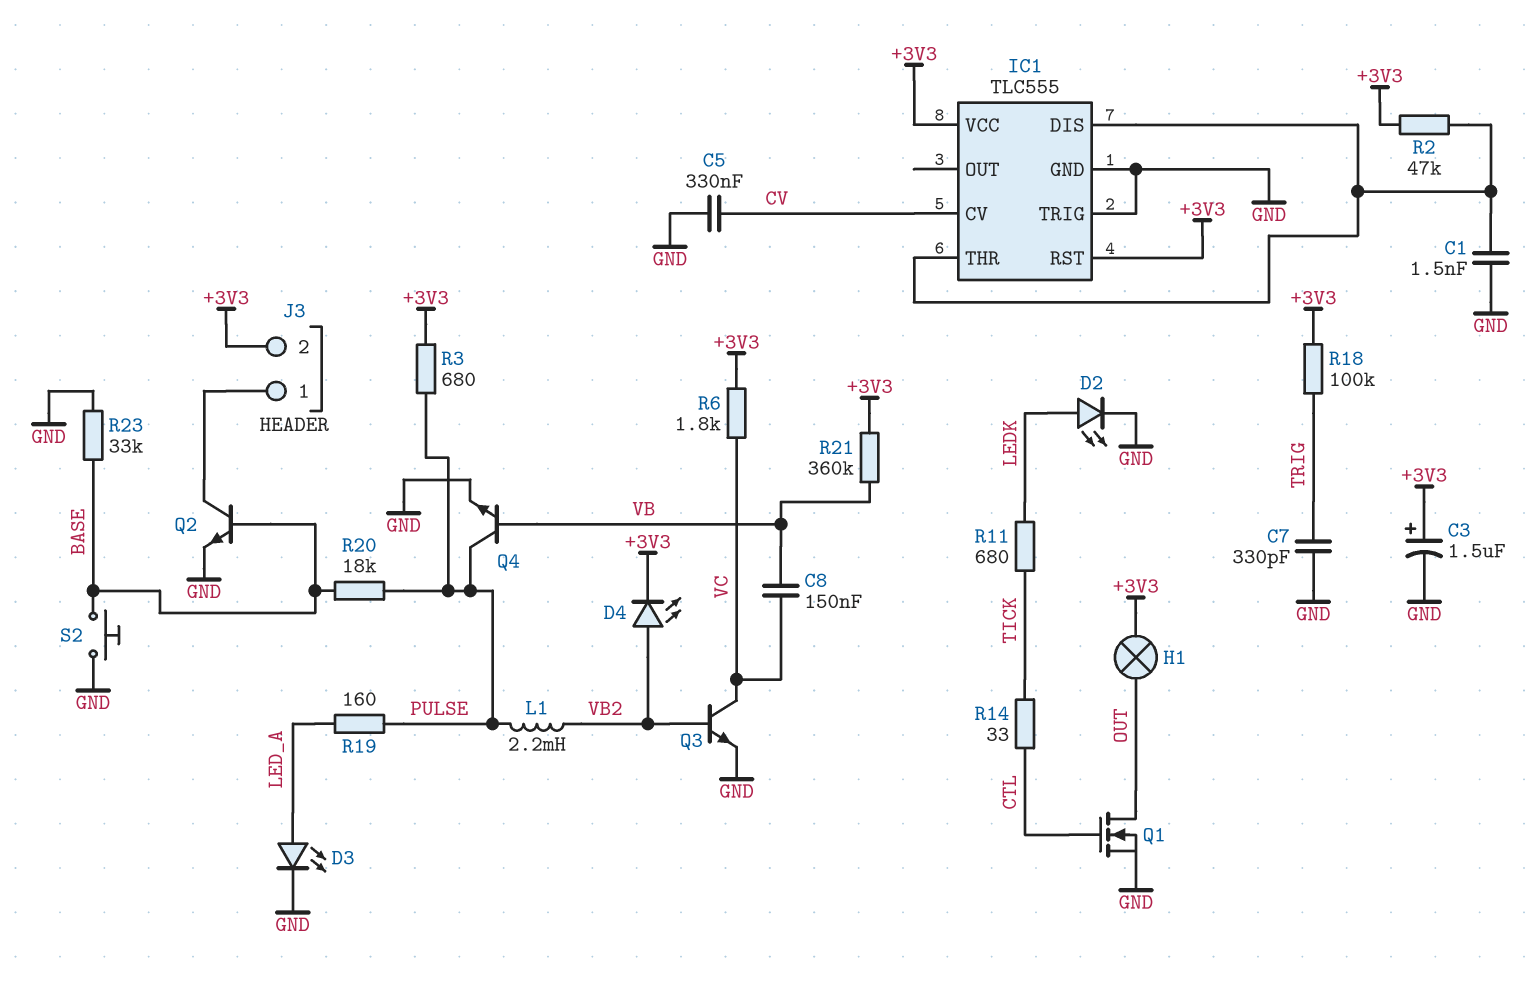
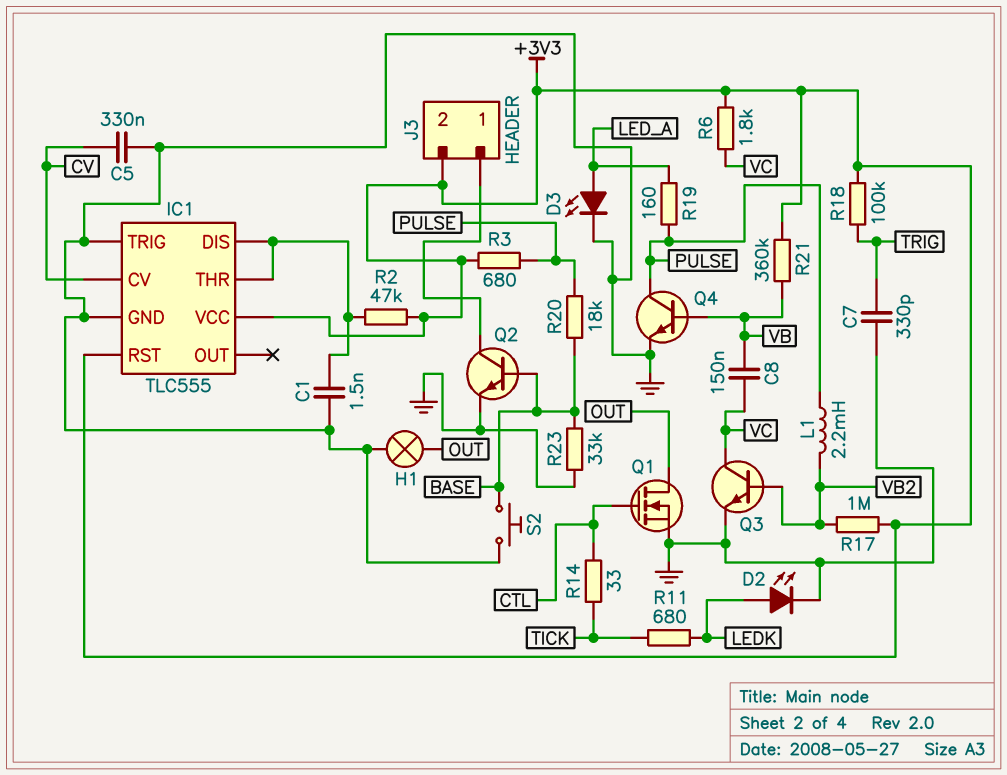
C3: 1.5uF (plus +3V3, minus GND) -> none
D4: LED (A VB2, K +3V3) -> none
H1: lamp (+3V3, OUT) -> lamp (GND, OUT)
R17: none -> 1M (+3V3, VB2)

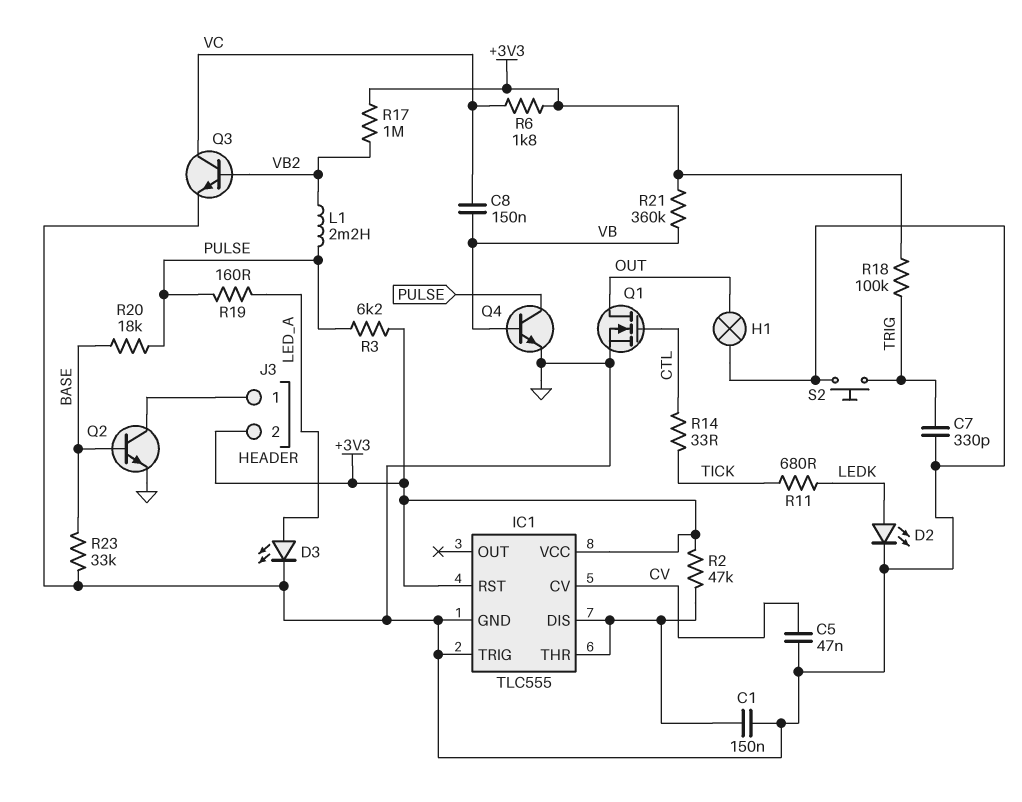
C1: 1.5nF (GND, IC1/DIS) -> 150nF (GND, IC1/DIS)
C5: 330nF (CV, GND) -> 47nF (CV, GND)
R3: 680 (+3V3, PULSE) -> 6.2k (+3V3, PULSE)
S2: button (BASE, GND) -> button (GND, TRIG)

